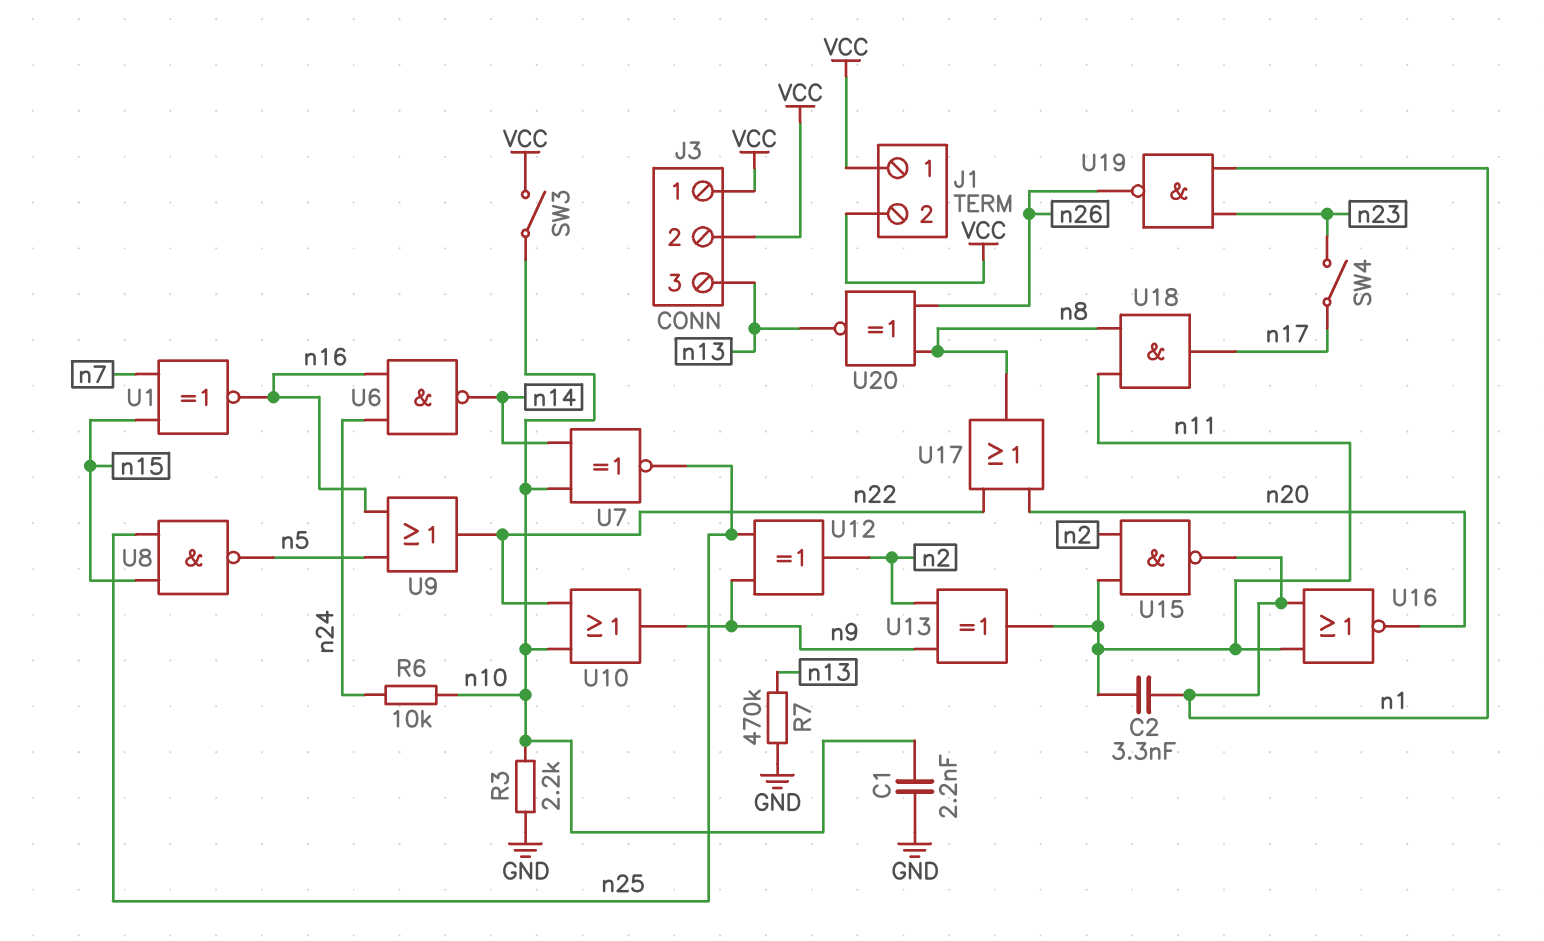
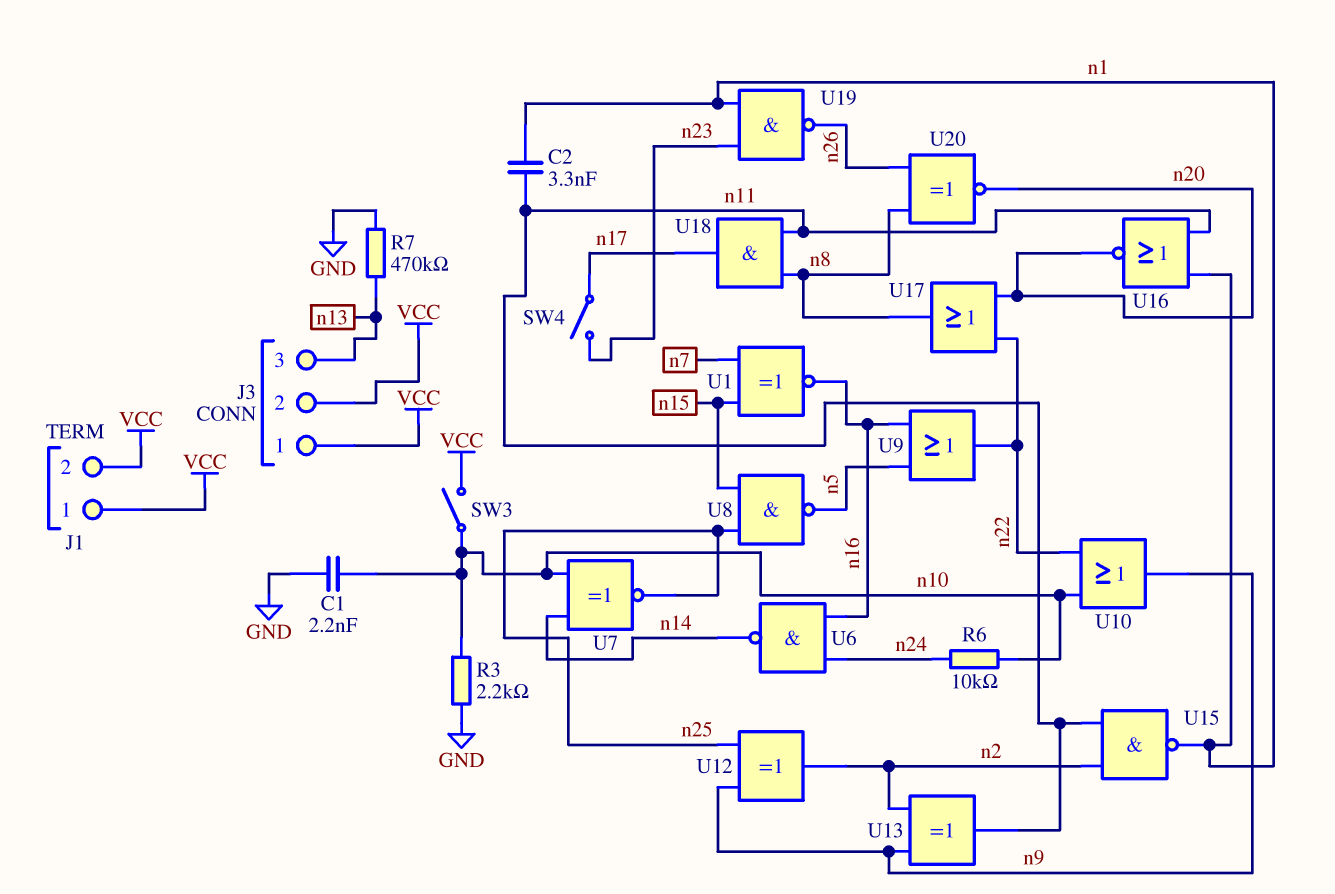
U20: XNOR (in n8, in n26, out n13) -> XNOR (in n8, in n26, out n20)

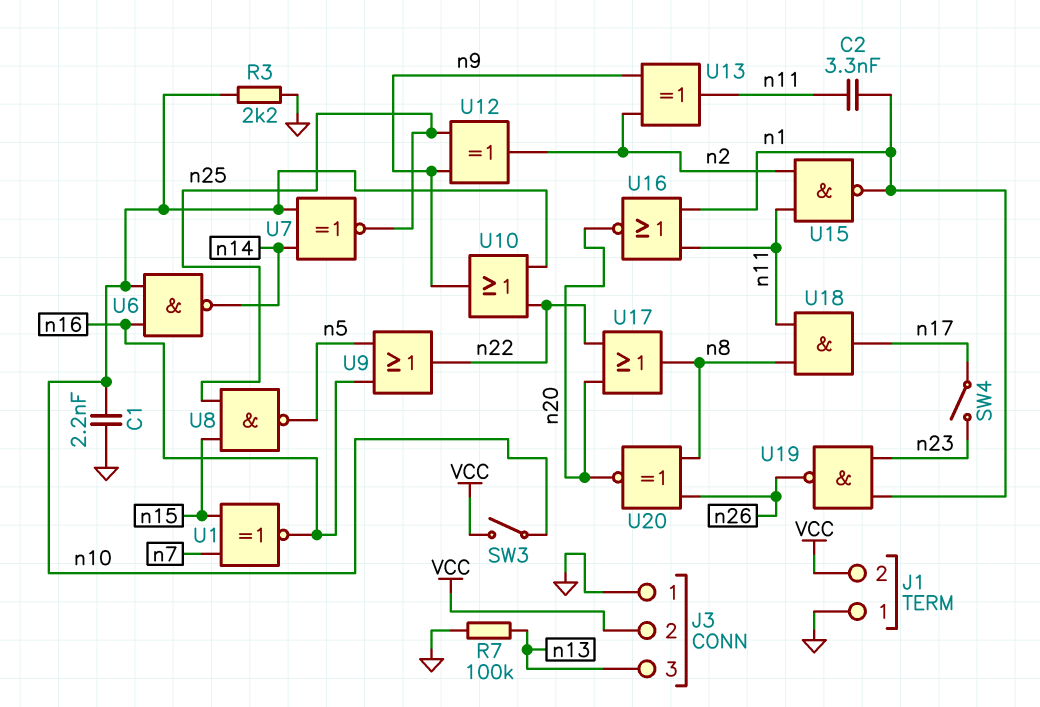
J1 pin 1: VCC -> GND
J3 pin 1: VCC -> GND
R6: 10k (n10, n24) -> none
R7: 470k (GND, n13) -> 100k (GND, n13)
U6: NAND (in n16, in n24, out n14) -> NAND (in n10, in n16, out n14)

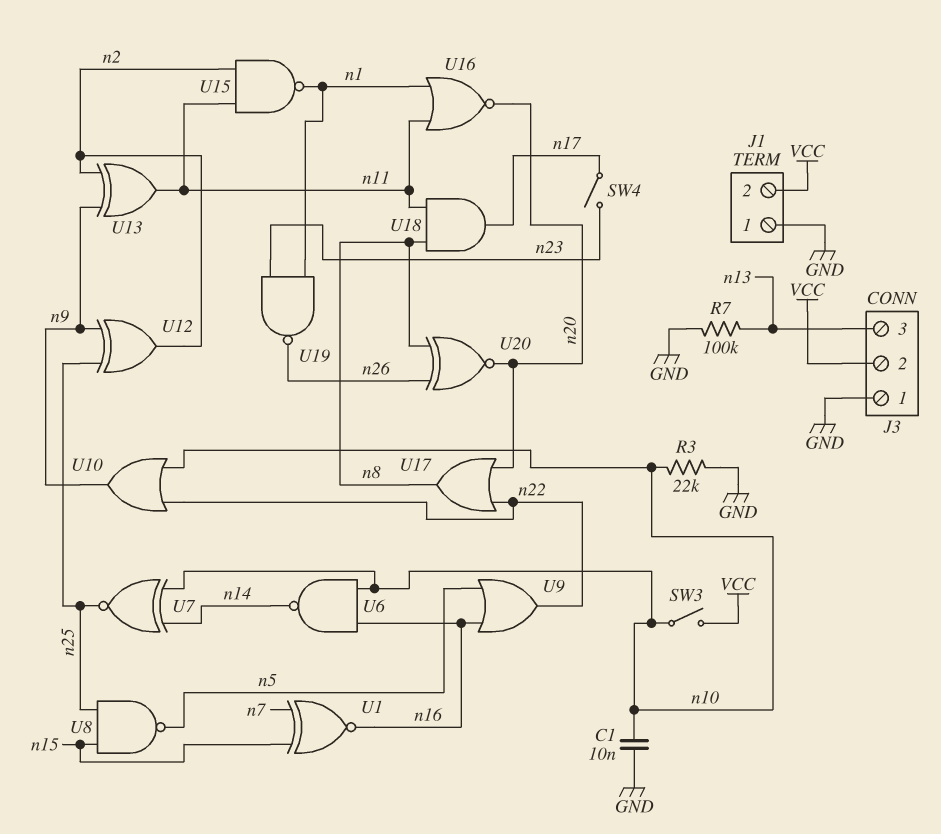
C1: 2.2nF (GND, n10) -> 10nF (GND, n10)
C2: 3.3nF (n1, n11) -> none
R3: 2.2k (GND, n10) -> 22k (GND, n10)

